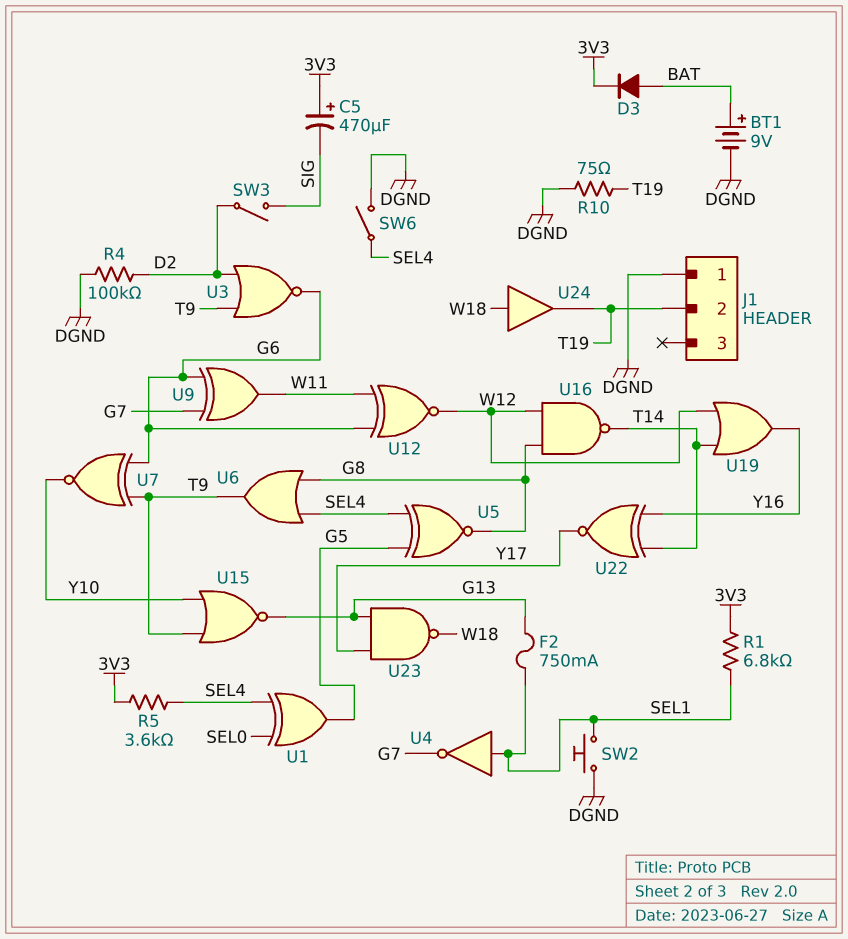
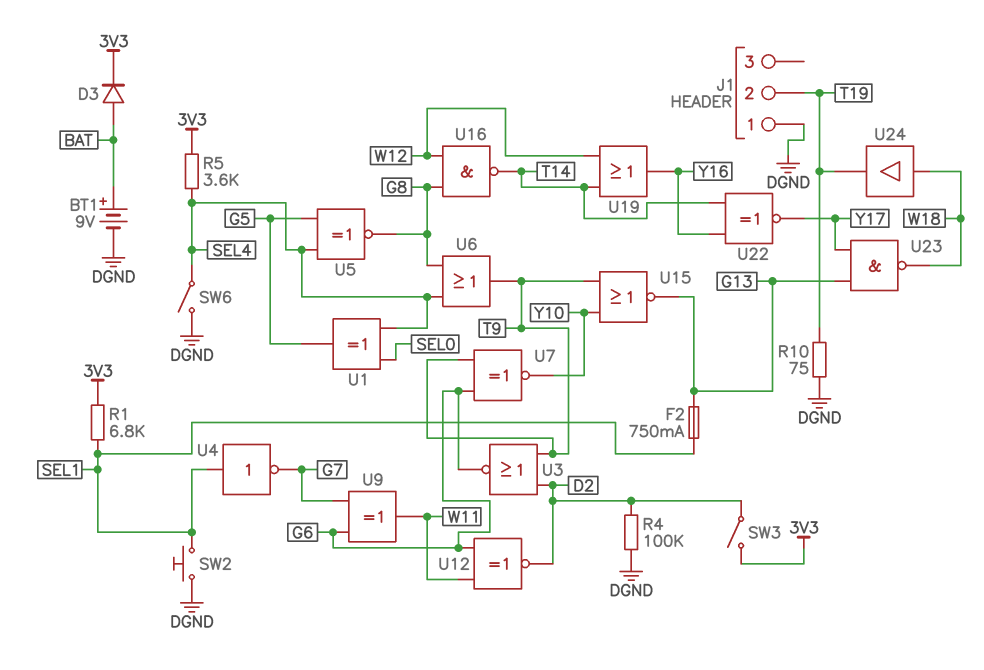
C5: 470uF (plus 3V3, minus SIG) -> none
SW3: switch (D2, SIG) -> switch (3V3, D2)
U12: XNOR (in G6, in W11, out W12) -> XNOR (in G6, in W11, out D2)

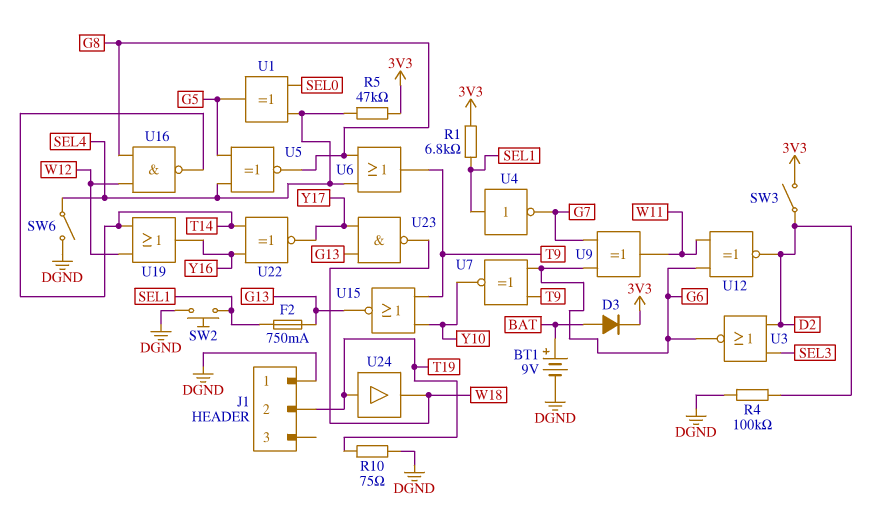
R5: 3.6k (3V3, SEL4) -> 47k (3V3, SEL4)
U3: NOR (in D2, in T9, out G6) -> NOR (in D2, in SEL3, out G6)
U24: buffer (in W18, out T19) -> buffer (in T19, out W18)

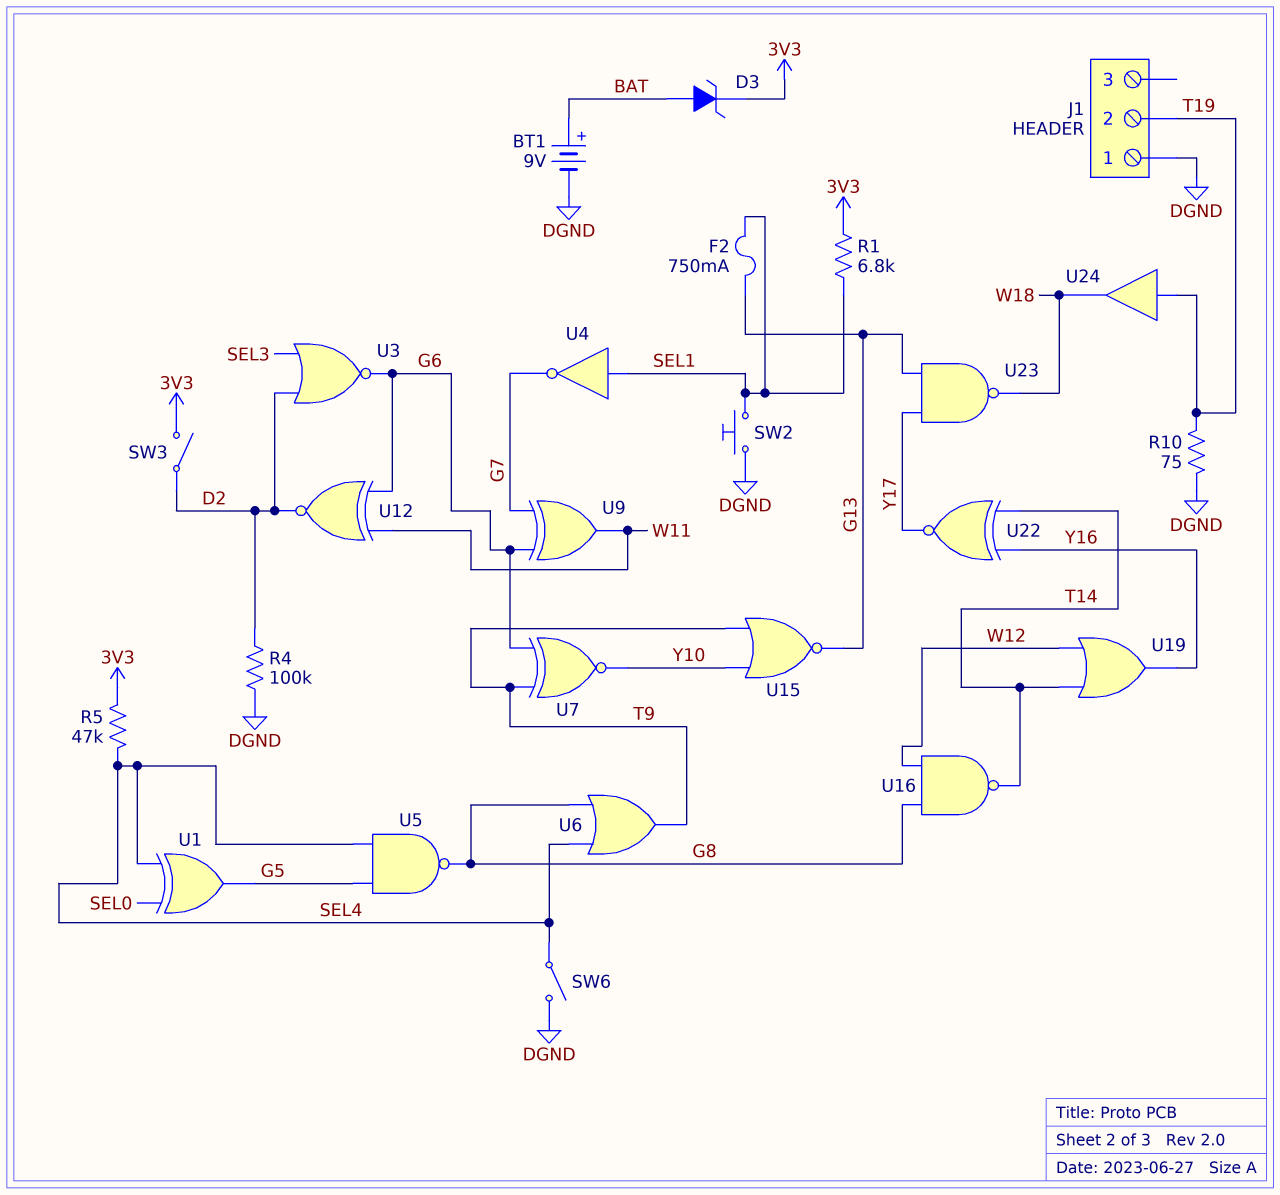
D3: diode (A BAT, K 3V3) -> zener (A BAT, K 3V3)
U5: XNOR (in G5, in SEL4, out G8) -> NAND (in G5, in SEL4, out G8)

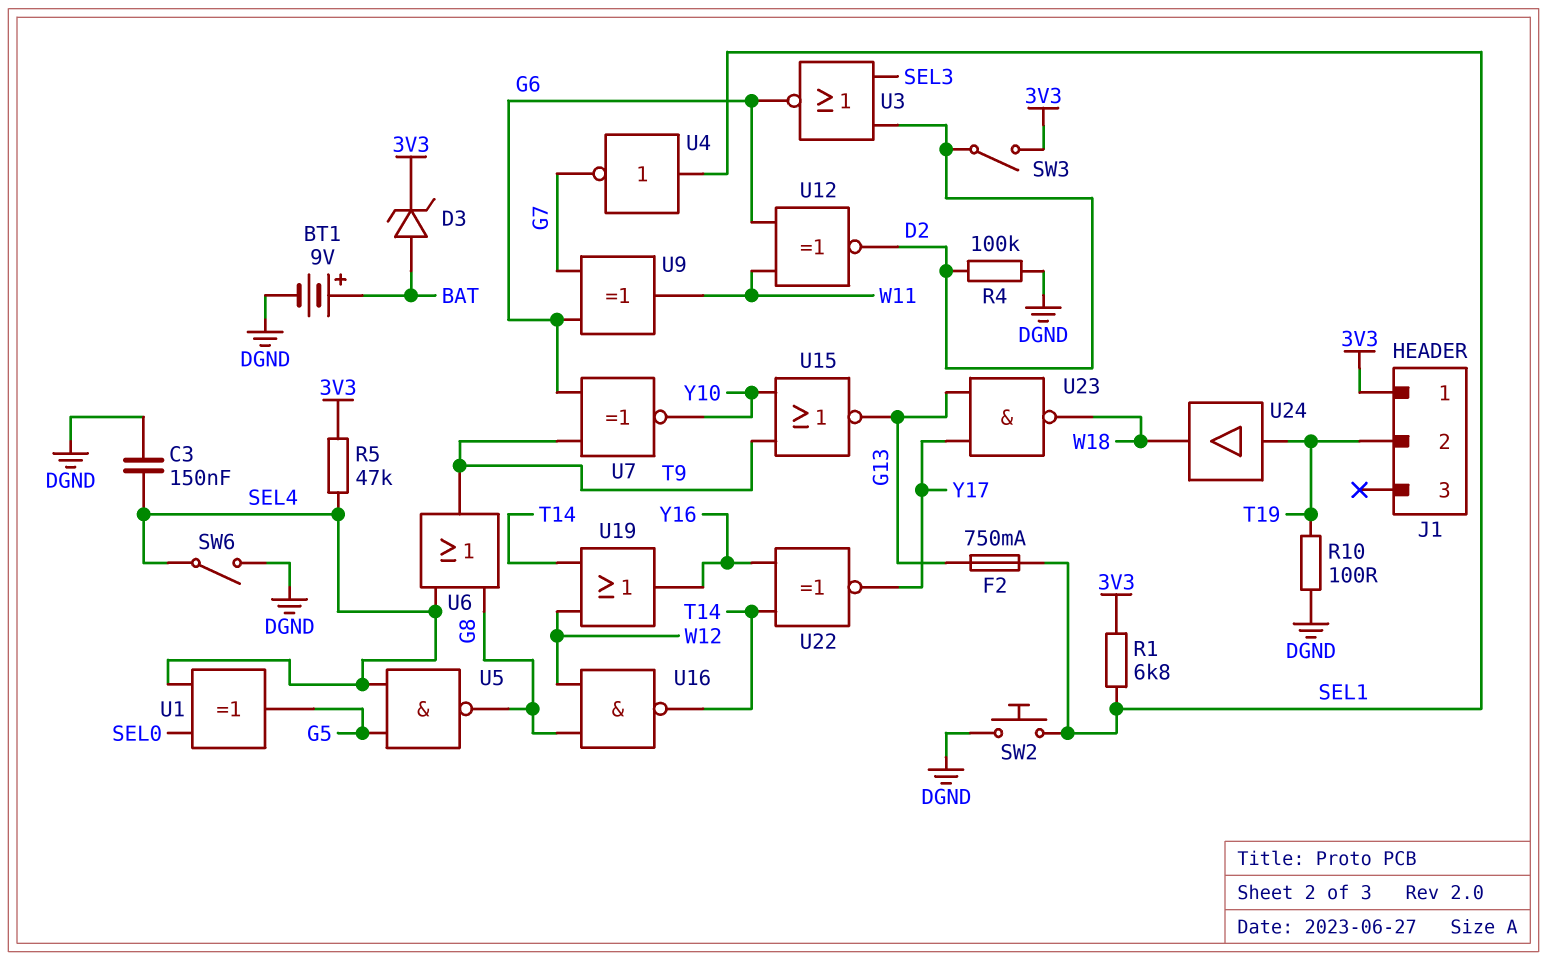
C3: none -> 150nF (DGND, SEL4)
J1 pin 1: DGND -> 3V3
R10: 75 (DGND, T19) -> 100 (DGND, T19)

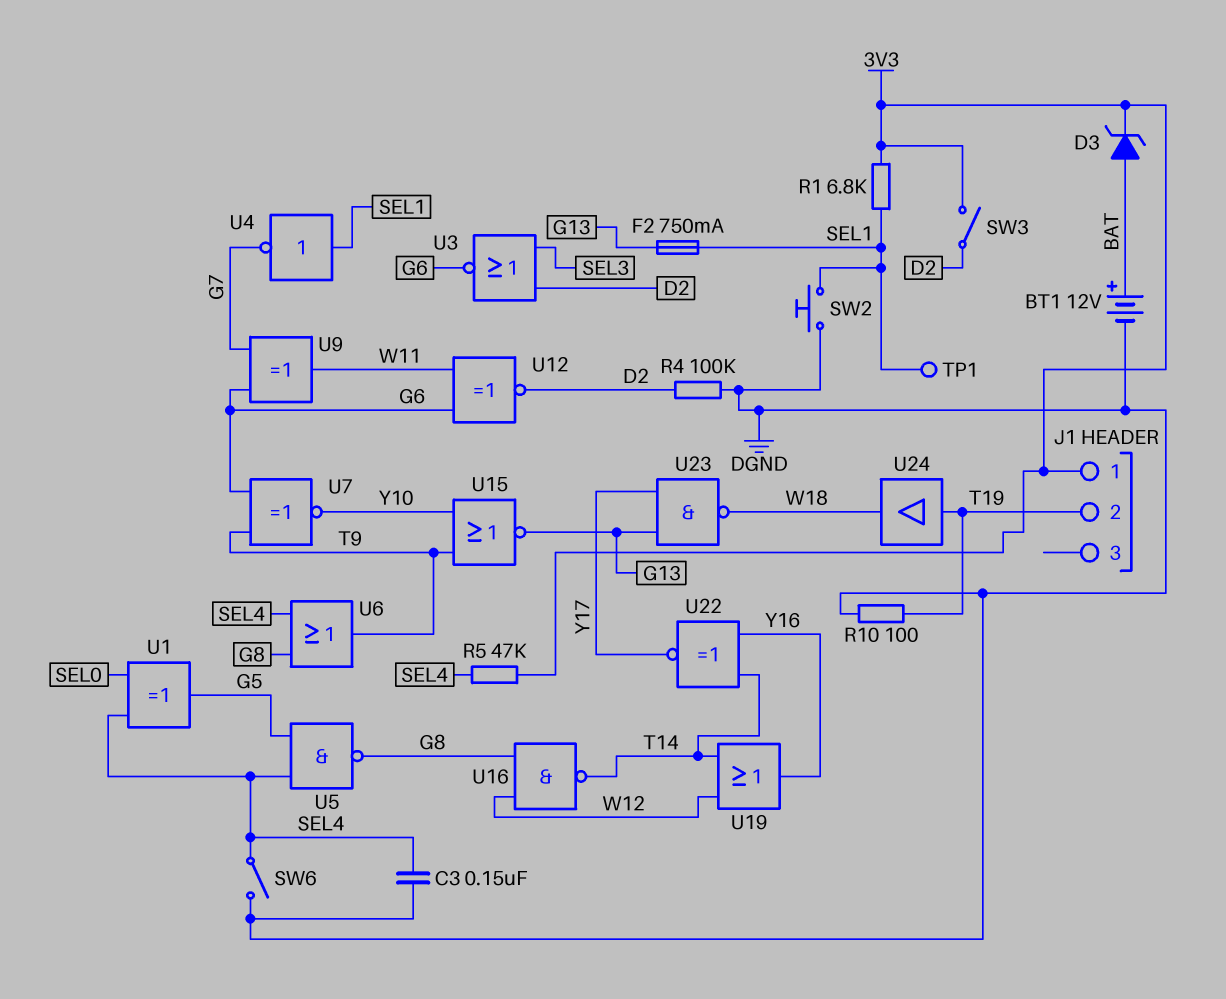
BT1: 9V (plus BAT, minus DGND) -> 12V (plus BAT, minus DGND)
TP1: none -> test point (SEL1)

